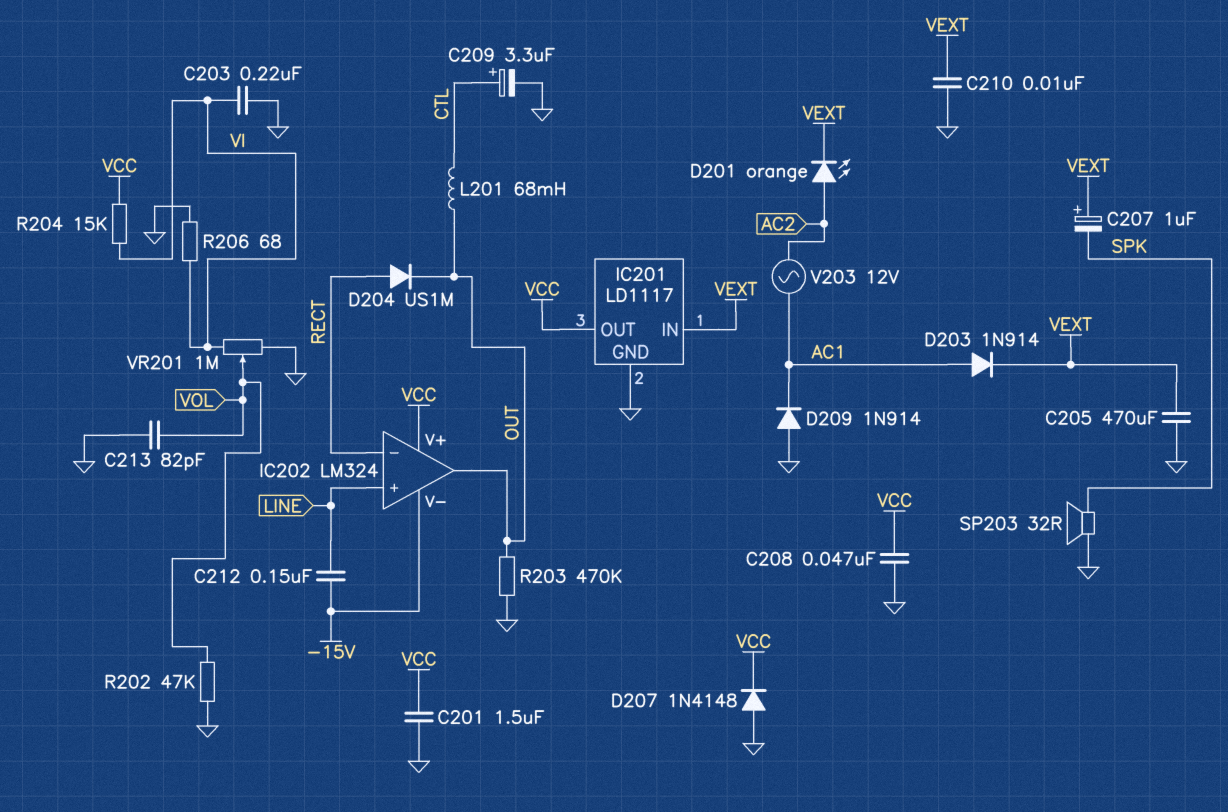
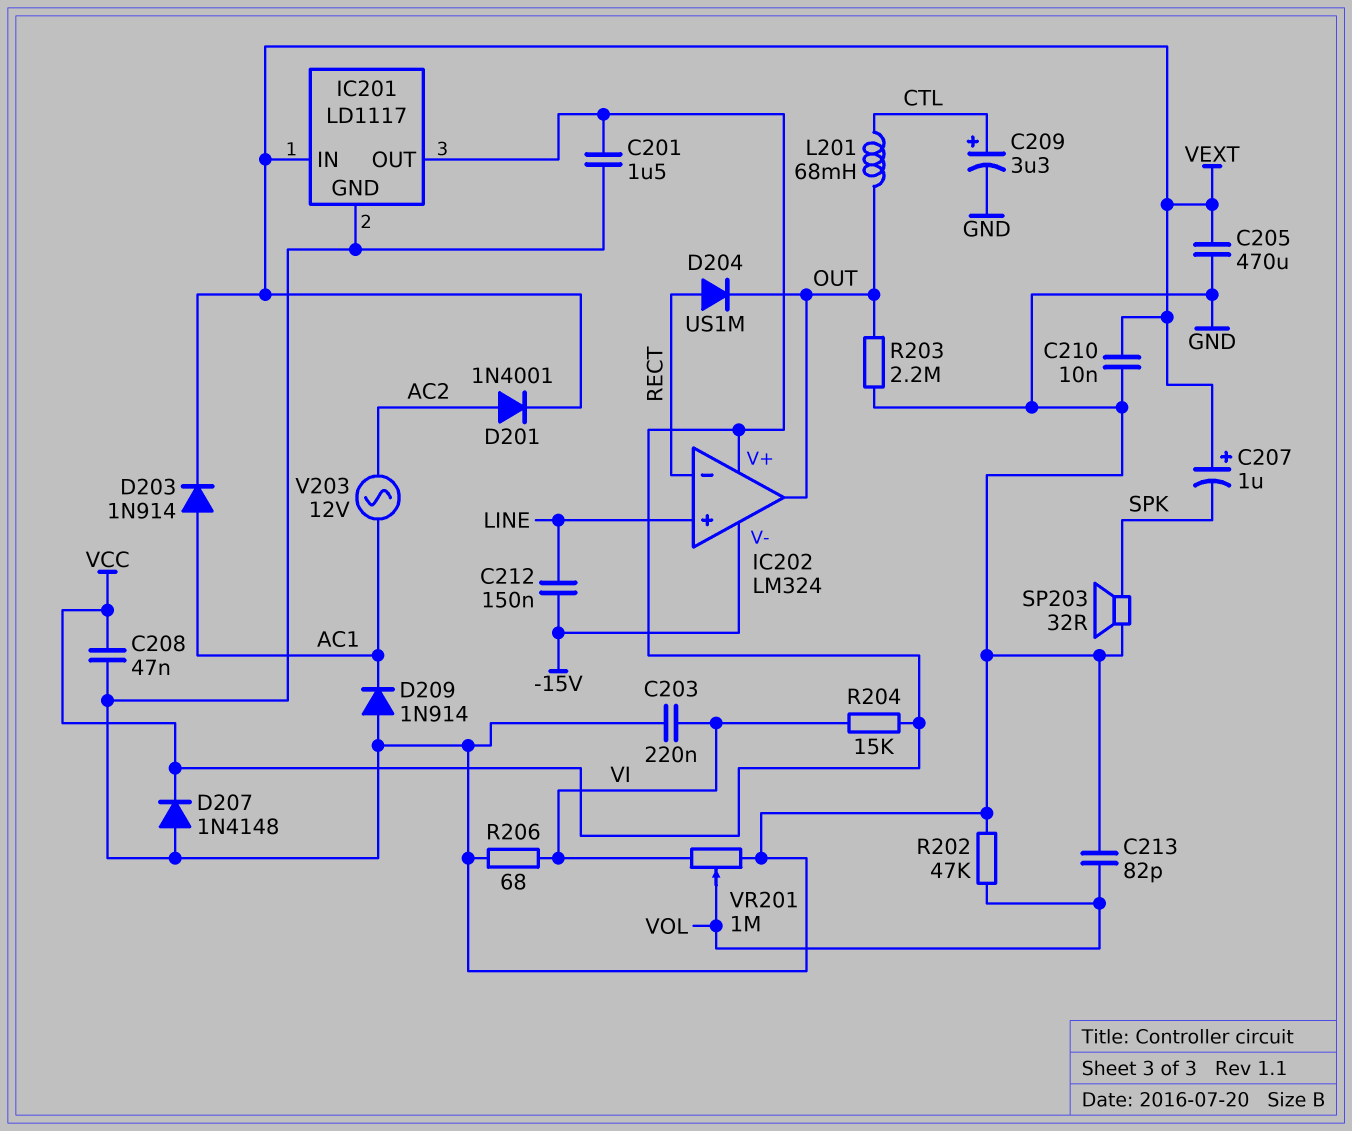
D201: LED orange (A AC2, K VEXT) -> diode 1N4001 (A AC2, K VEXT)
R203: 470k (GND, OUT) -> 2.2M (GND, OUT)

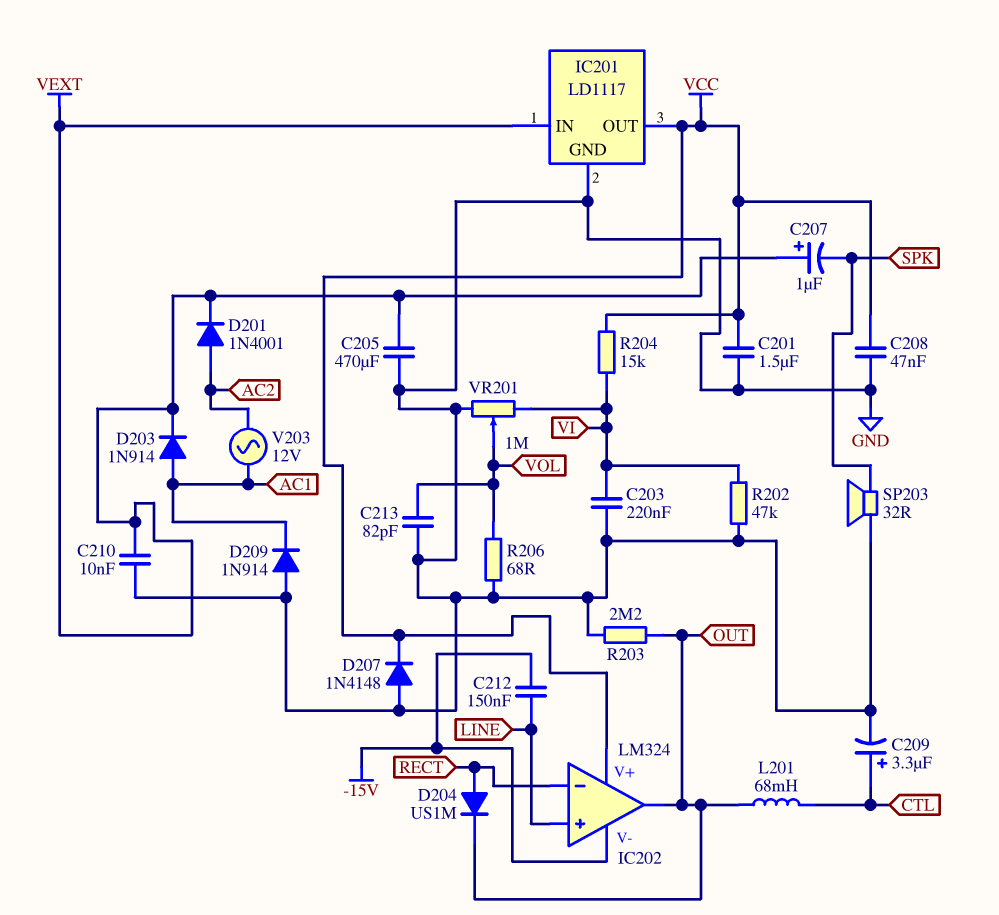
R202: 47k (GND, VOL) -> 47k (GND, VI)
R206: 68 (GND, VI) -> 68 (GND, VOL)

